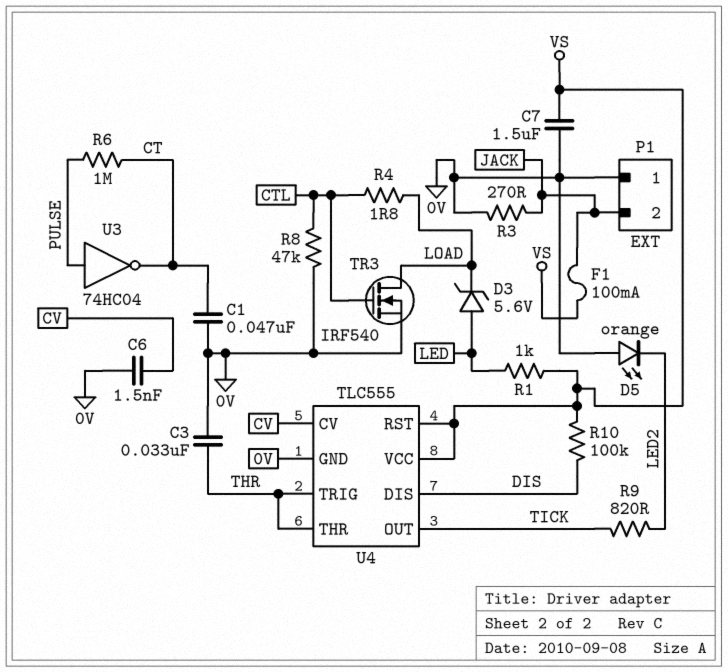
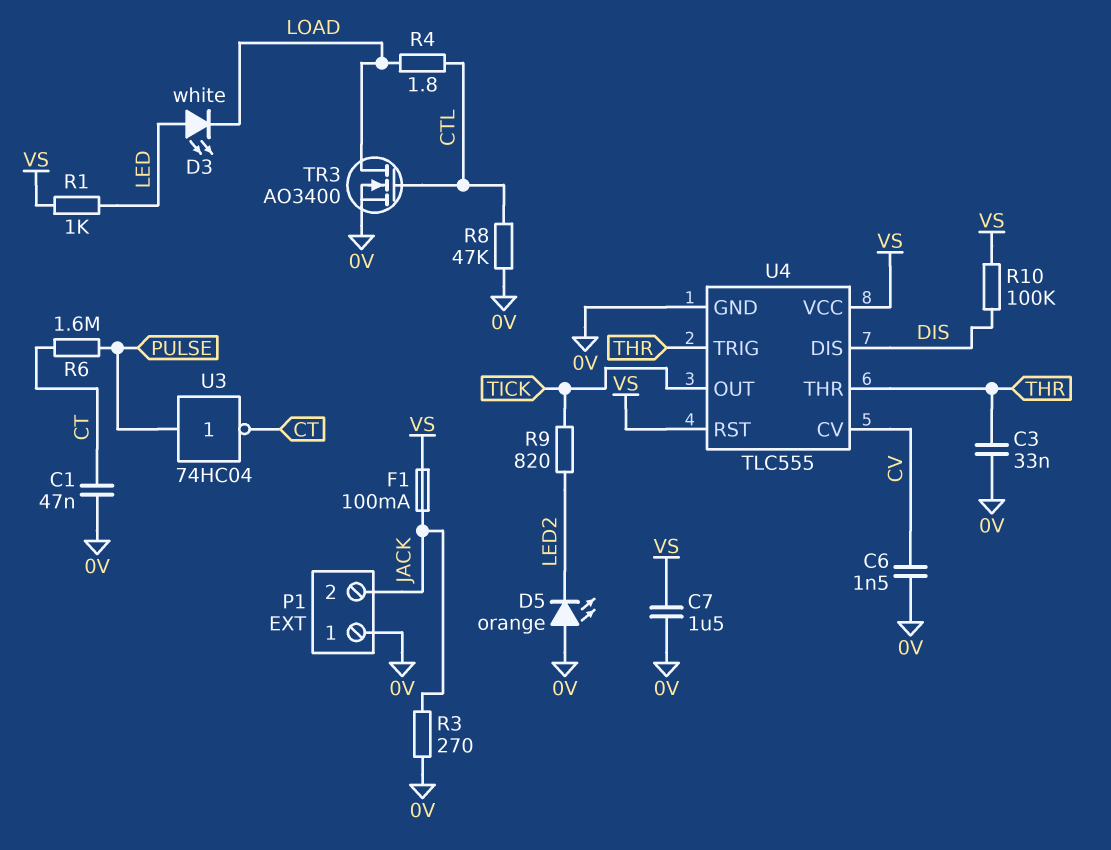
D3: zener 5.6V (A LED, K LOAD) -> LED white (A LED, K LOAD)
R6: 1M (CT, PULSE) -> 1.6M (CT, PULSE)
TR3: NMOS IRF540 (G CTL, D LOAD, S 0V) -> NMOS AO3400 (G CTL, D LOAD, S 0V)

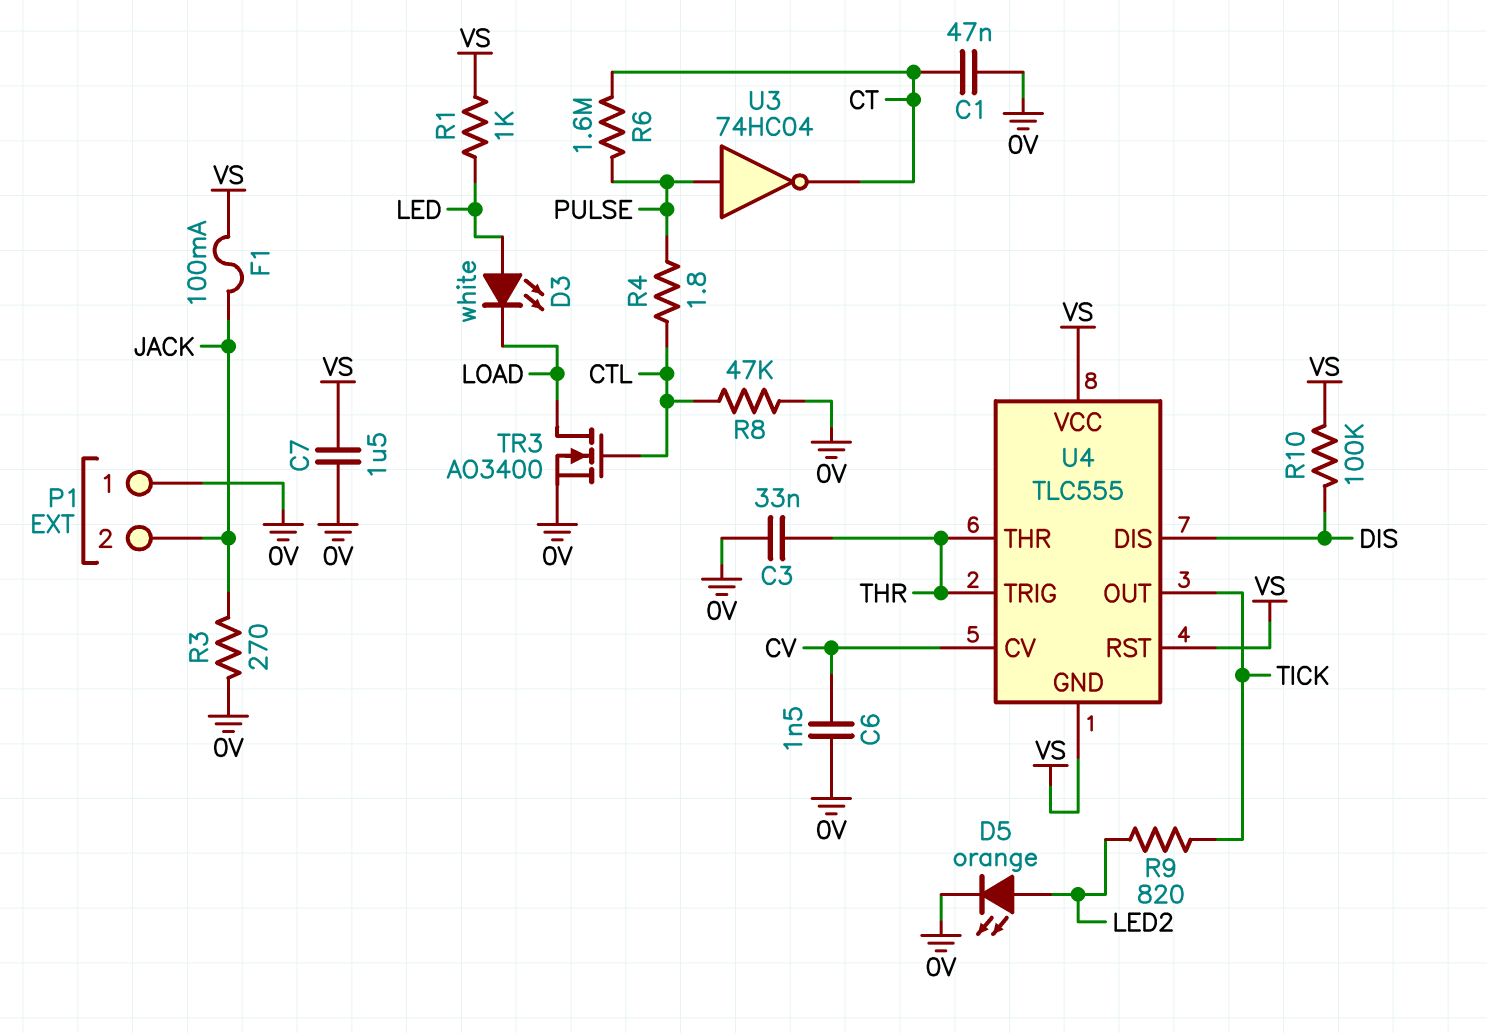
D5: LED orange (A 0V, K LED2) -> LED orange (A LED2, K 0V)
R4: 1.8 (CTL, LOAD) -> 1.8 (CTL, PULSE)
U4 pin GND: 0V -> VS

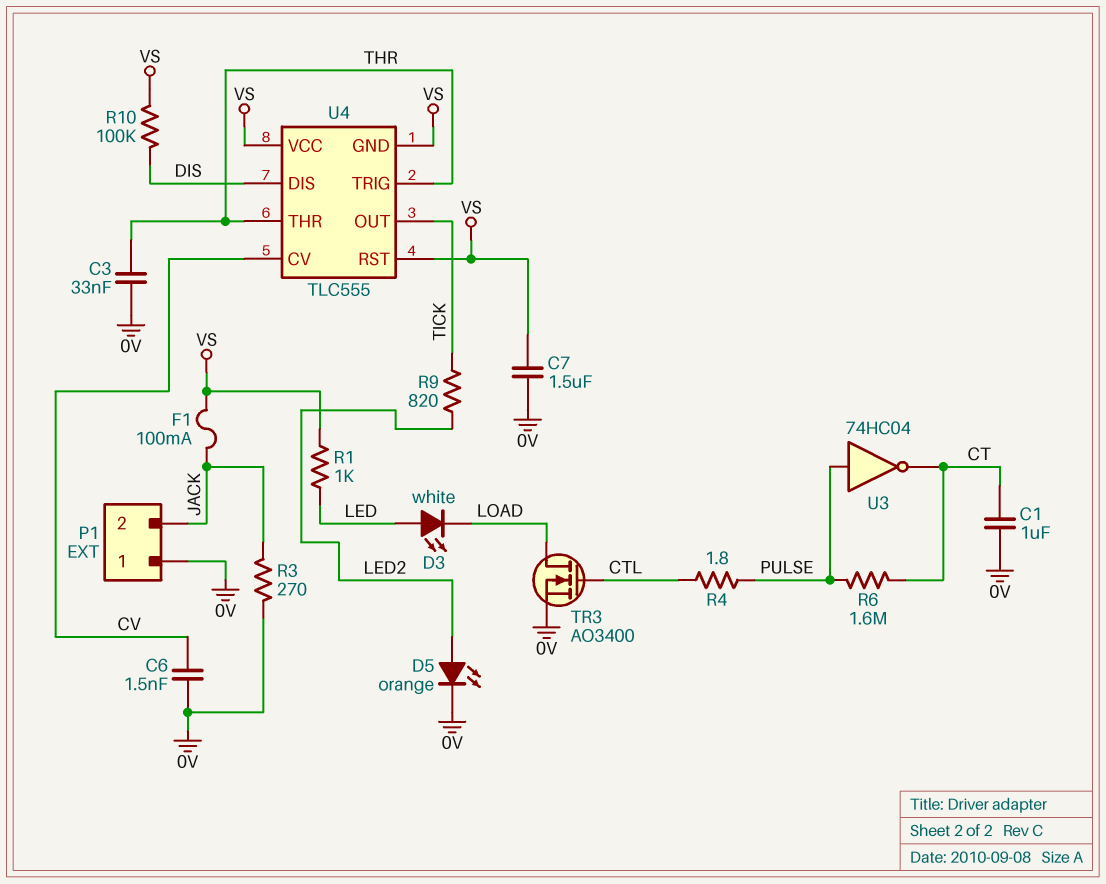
C1: 47nF (0V, CT) -> 1uF (0V, CT)
R8: 47k (0V, CTL) -> none

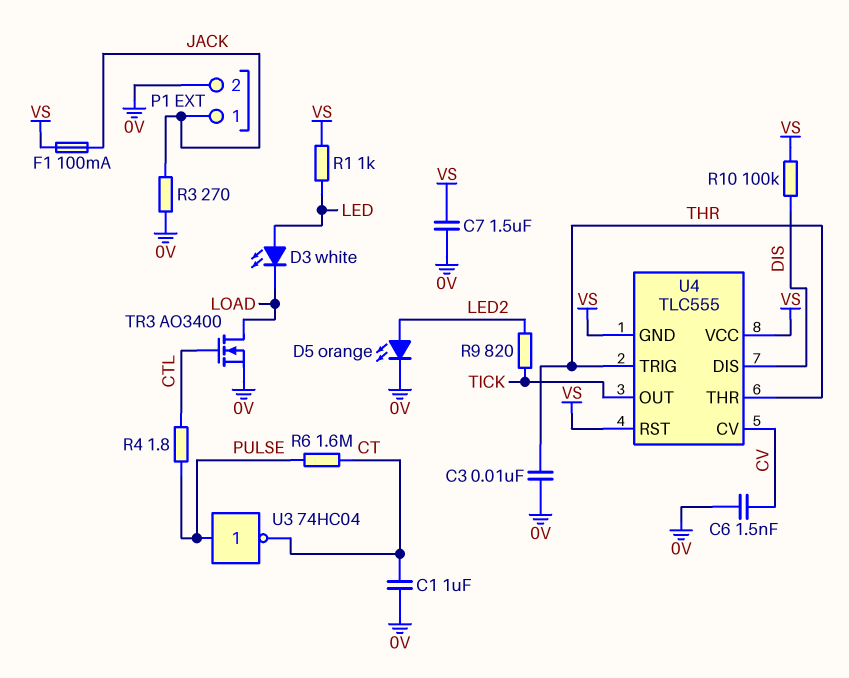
C3: 33nF (0V, THR) -> 10nF (0V, THR)
P1 pin 1: 0V -> JACK
P1 pin 2: JACK -> 0V

